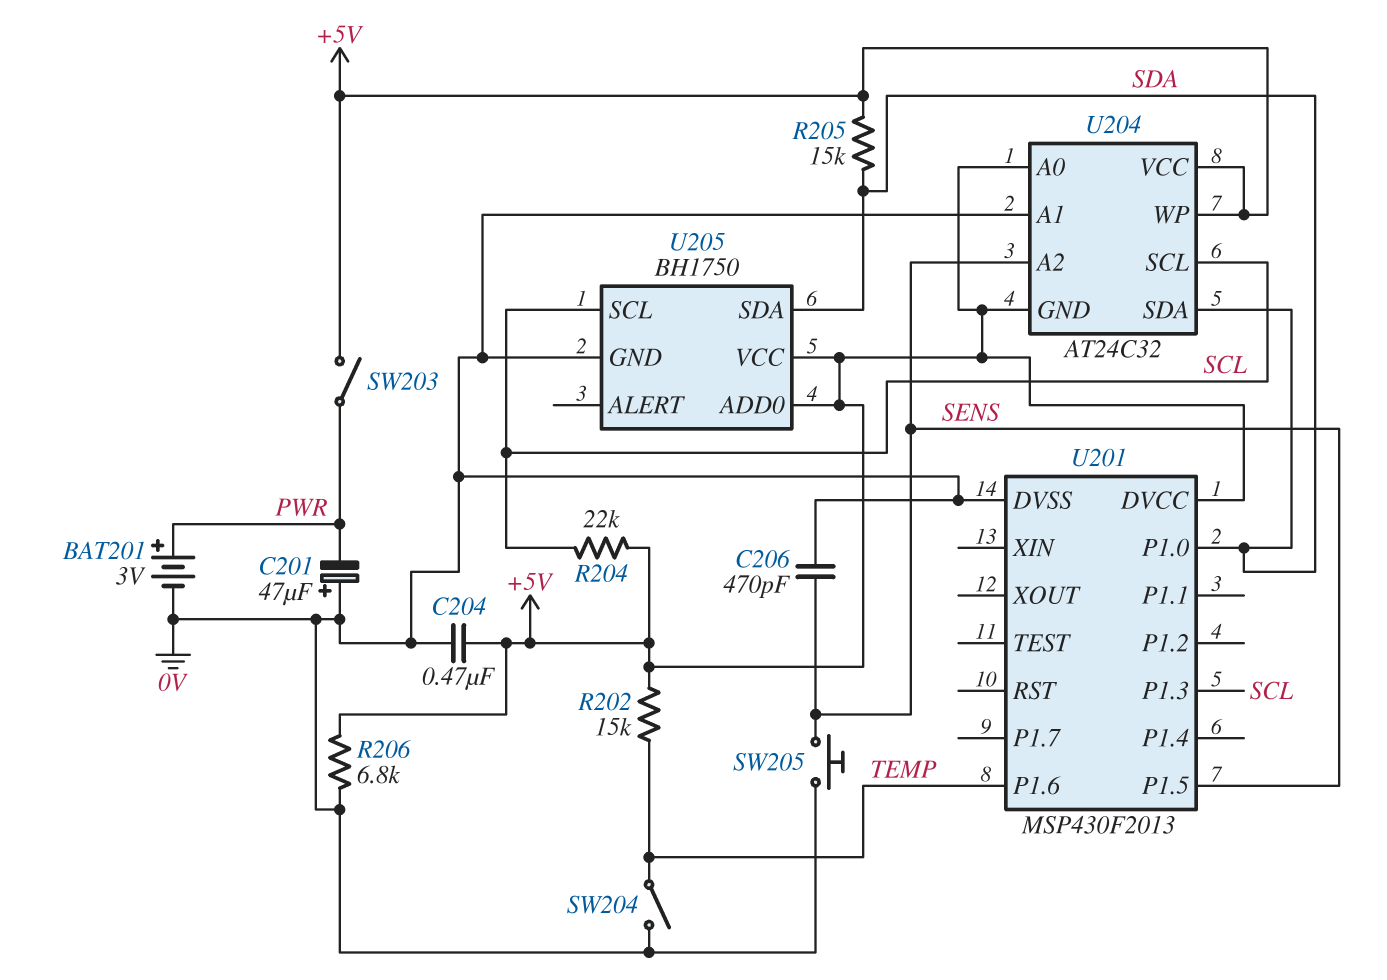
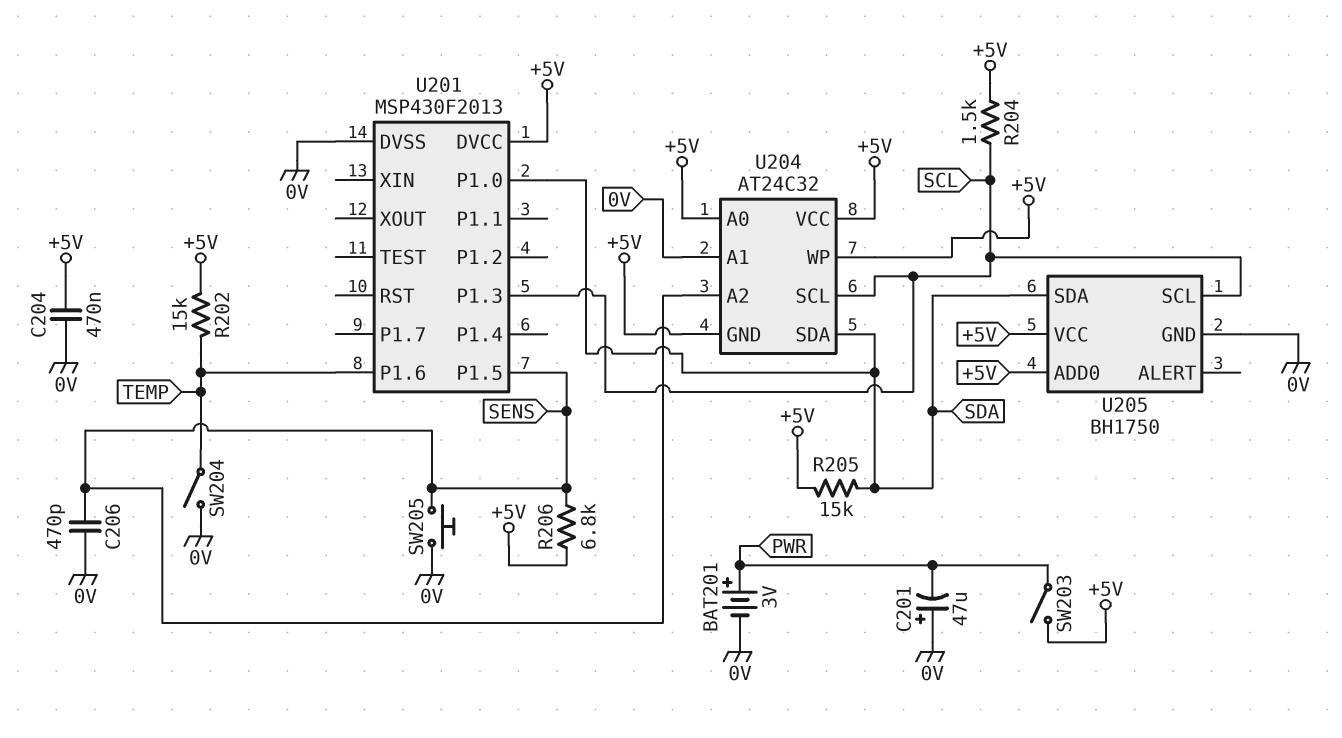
R204: 22k (+5V, SCL) -> 1.5k (+5V, SCL)
R206: 6.8k (+5V, 0V) -> 6.8k (+5V, SENS)

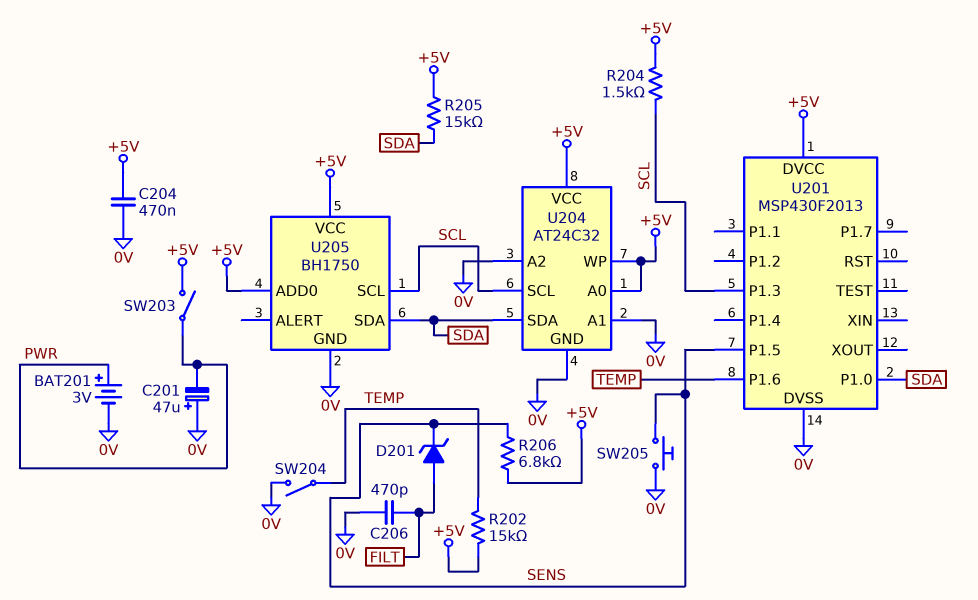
C206: 470pF (0V, SENS) -> 470pF (0V, FILT)
D201: none -> zener (A FILT, K SENS)
U204 pin A2: SENS -> 0V
U204 pin GND: +5V -> 0V

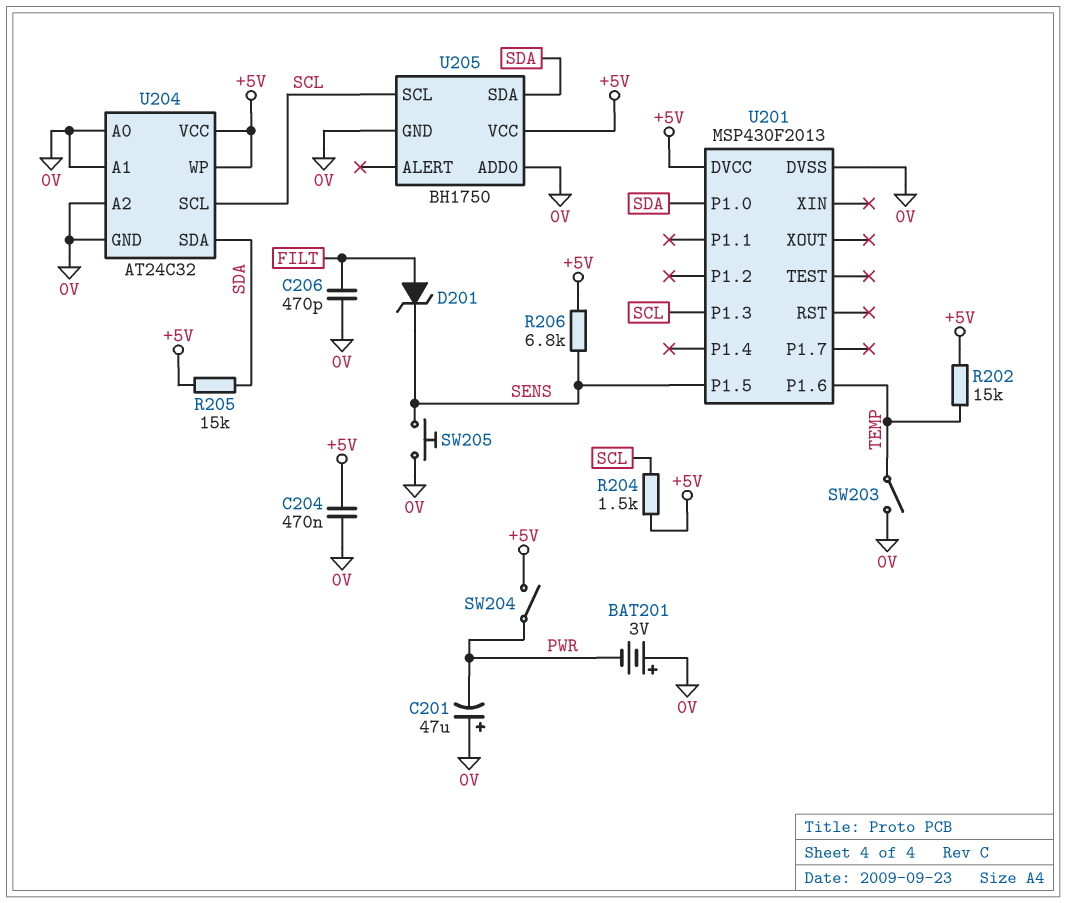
BAT201: 3V (plus PWR, minus 0V) -> 3V (plus 0V, minus PWR)
SW203: switch (+5V, PWR) -> switch (0V, TEMP)
SW204: switch (0V, TEMP) -> switch (+5V, PWR)
U204 pin A0: +5V -> 0V
U205 pin ADD0: +5V -> 0V

